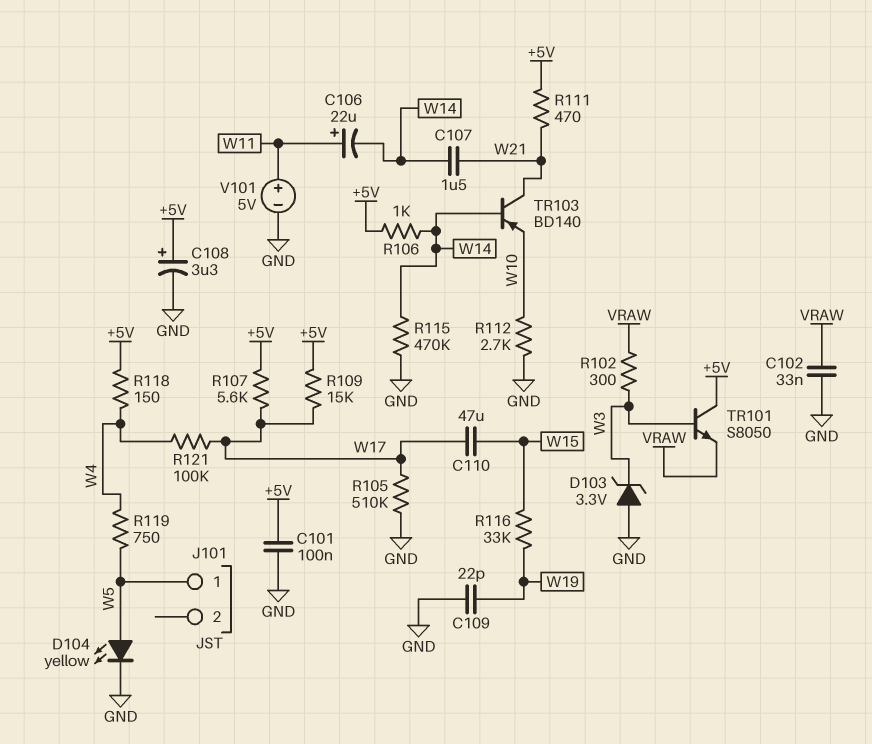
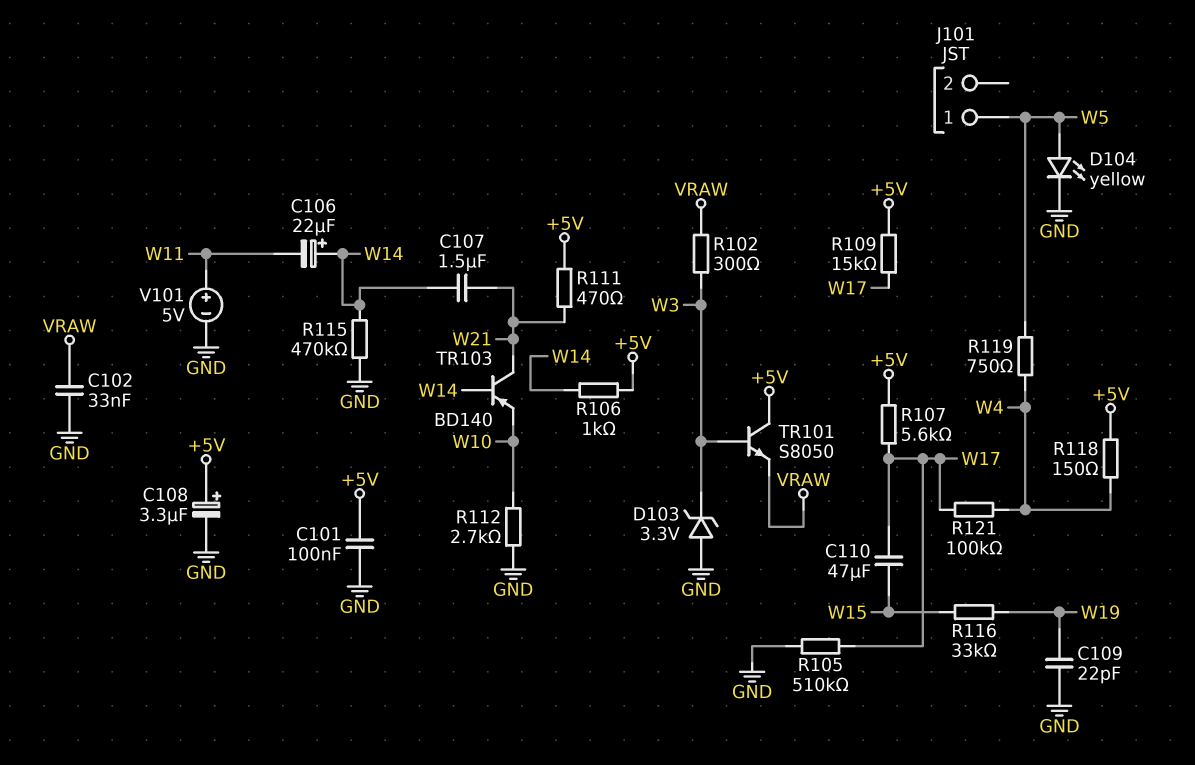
C106: 22uF (plus W11, minus W14) -> 22uF (plus W14, minus W11)

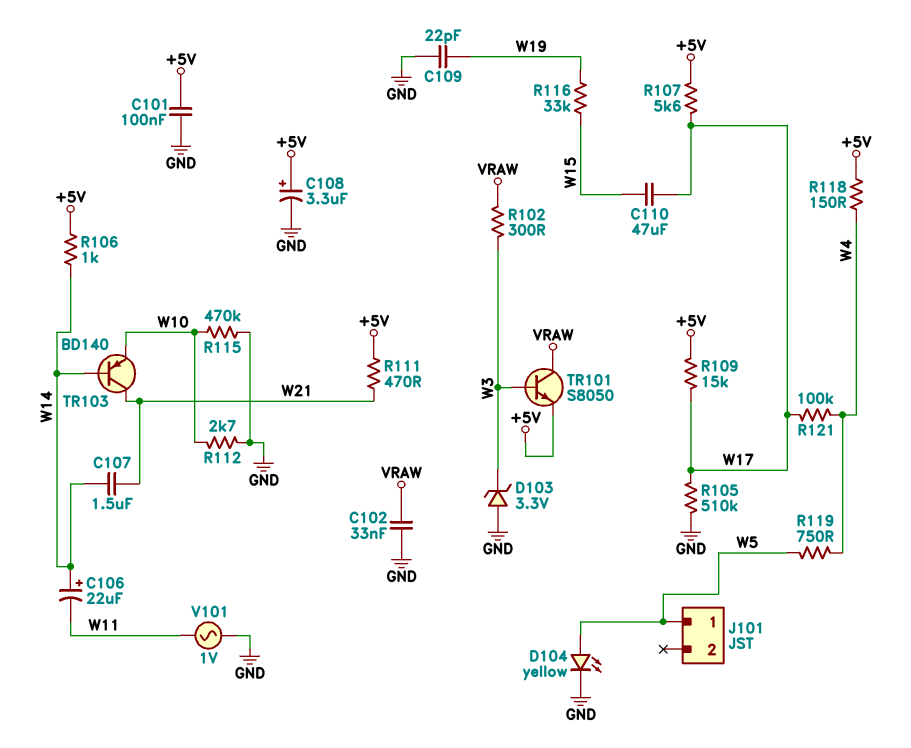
R115: 470k (GND, W14) -> 470k (GND, W10)
TR101: NPN S8050 (B W3, C +5V, E VRAW) -> NPN S8050 (B W3, C VRAW, E +5V)
V101: 5V (plus W11, minus GND) -> AC 1V (GND, W11)

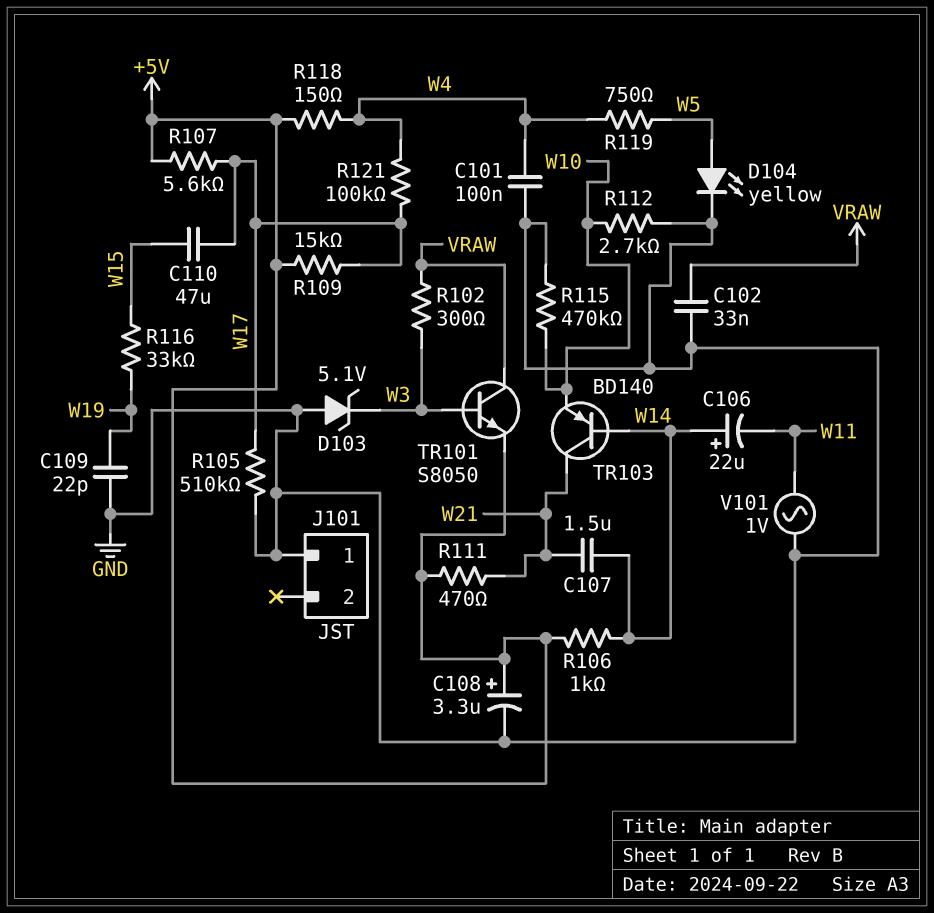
C101: 100nF (+5V, GND) -> 100nF (GND, W4)
D103: zener 3.3V (A GND, K W3) -> zener 5.1V (A GND, K W3)
J101 pin 1: W5 -> GND

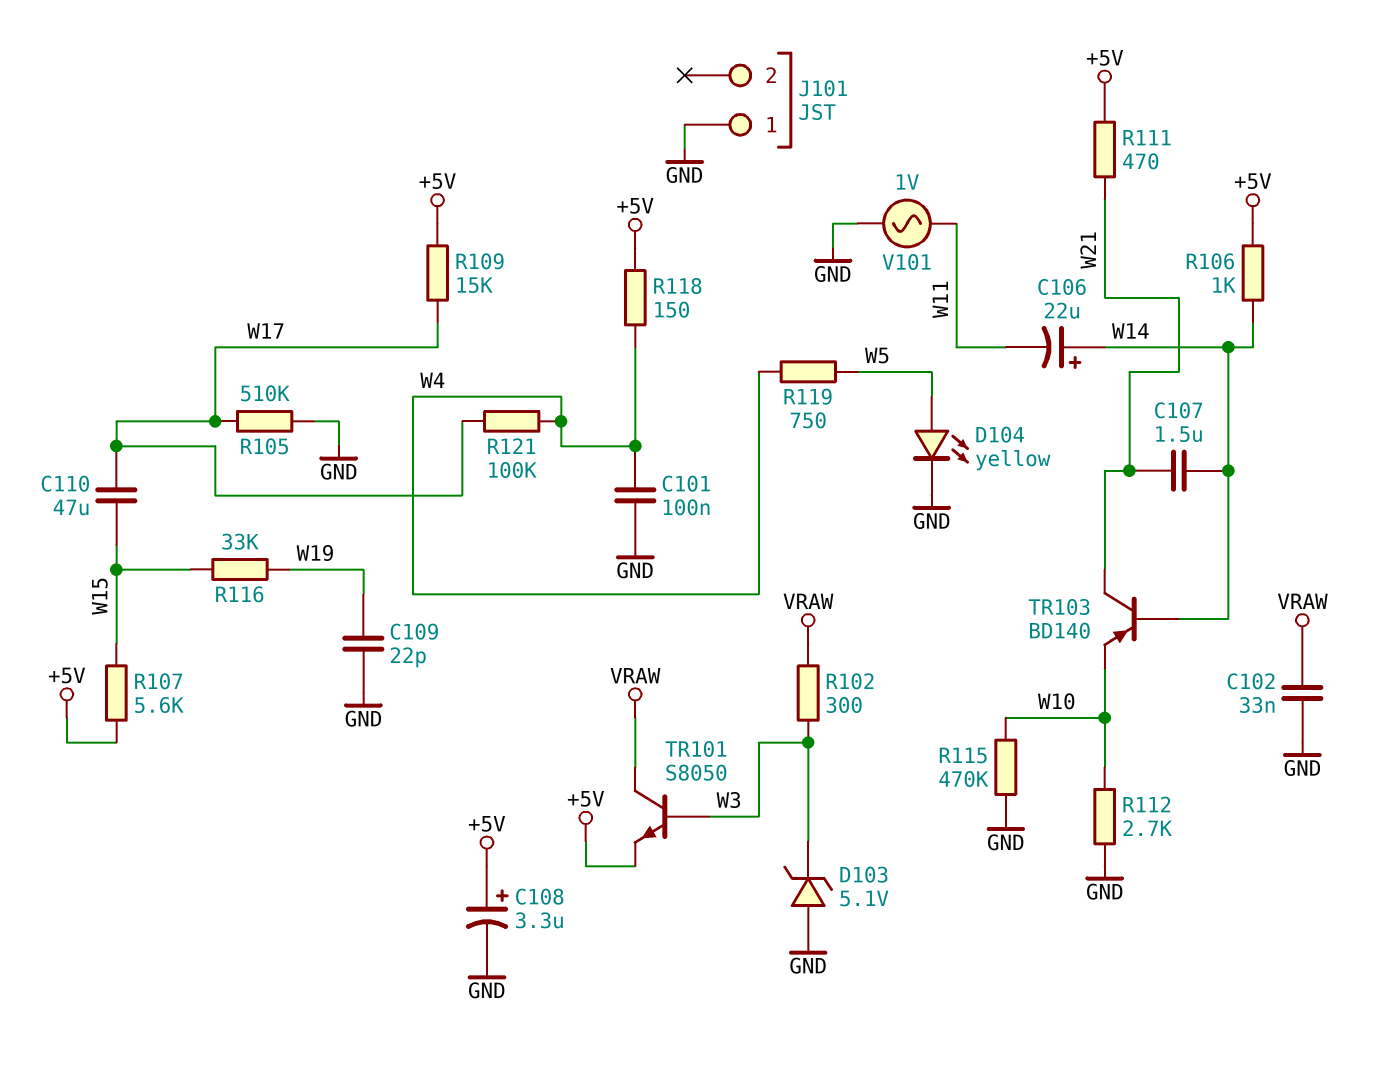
R107: 5.6k (+5V, W17) -> 5.6k (+5V, W15)

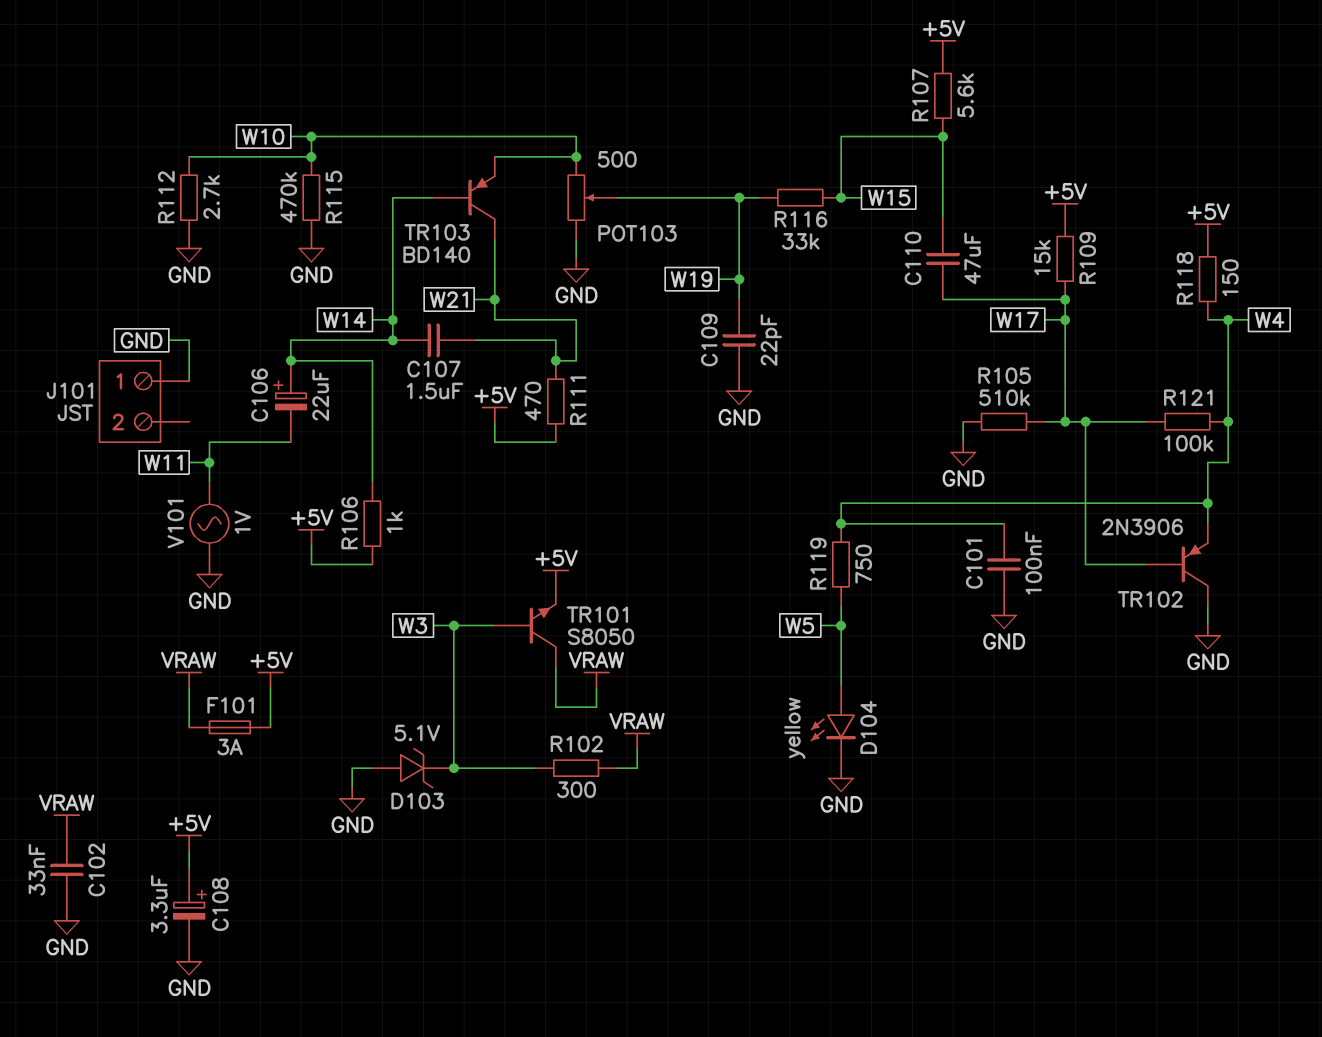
F101: none -> 3A (+5V, VRAW)
POT103: none -> 500 (GND, W10, wiper W19)
TR102: none -> PNP 2N3906 (B W17, C GND, E W4)

